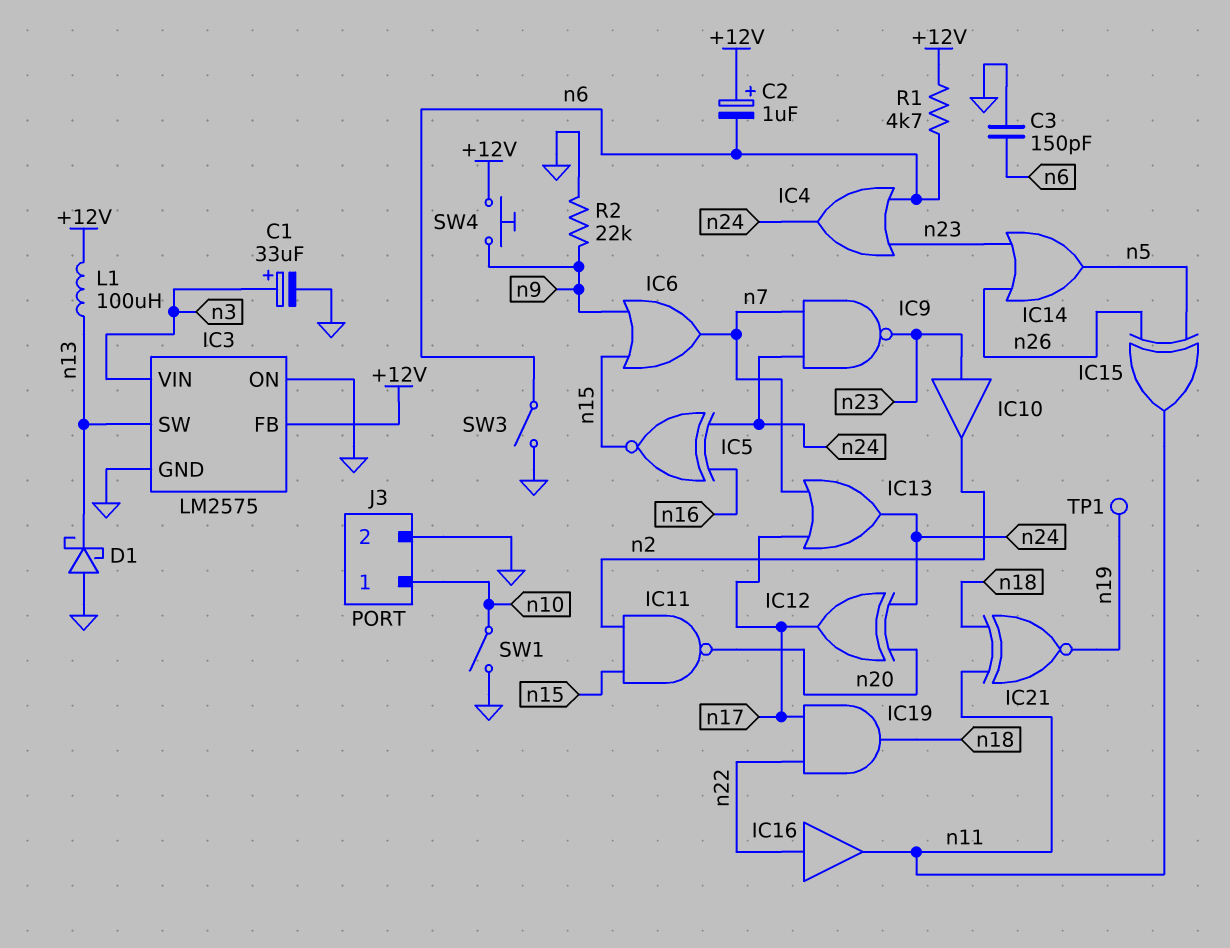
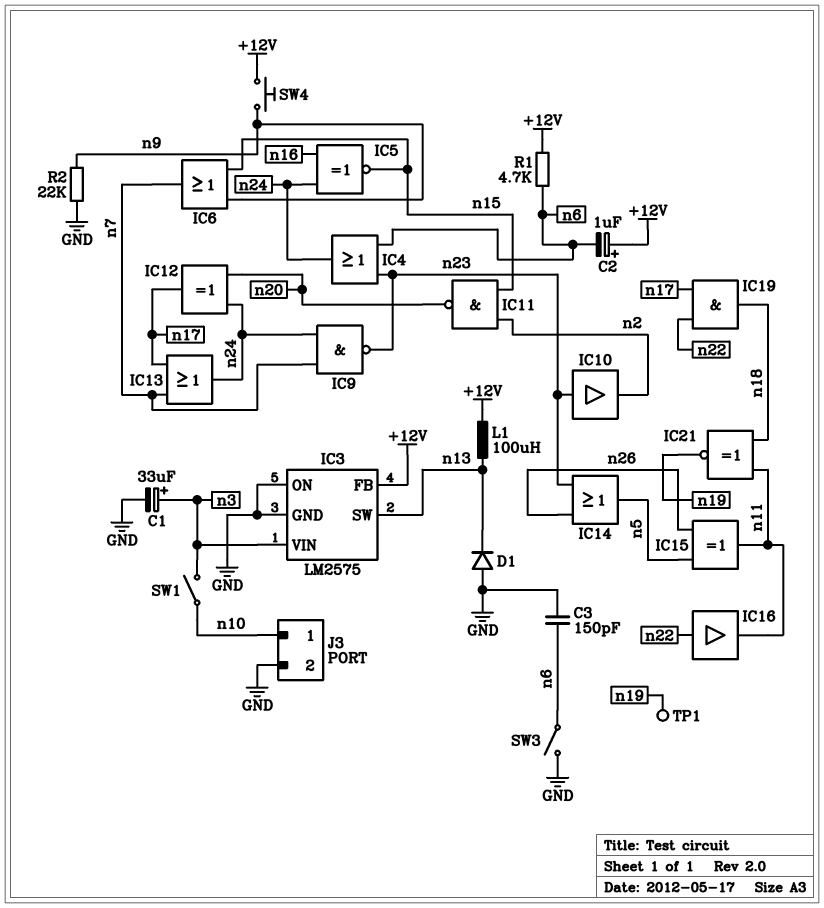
D1: schottky (A GND, K n13) -> diode (A GND, K n13)
SW1: switch (GND, n10) -> switch (n3, n10)

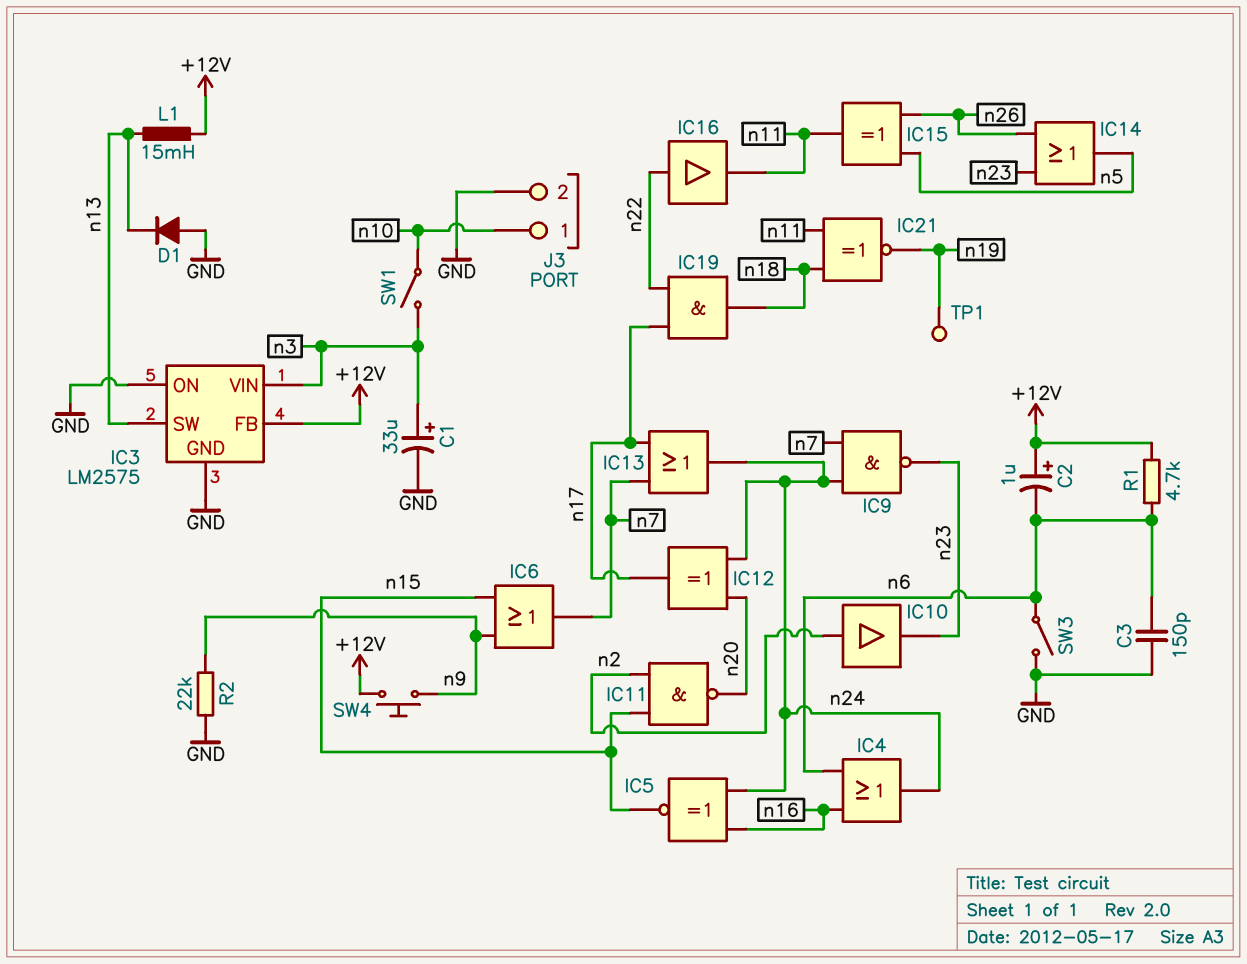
IC4: OR (in n6, in n23, out n24) -> OR (in n6, in n16, out n24)
IC10: buffer (in n23, out n2) -> buffer (in n2, out n23)
L1: 100uH (+12V, n13) -> 15mH (+12V, n13)

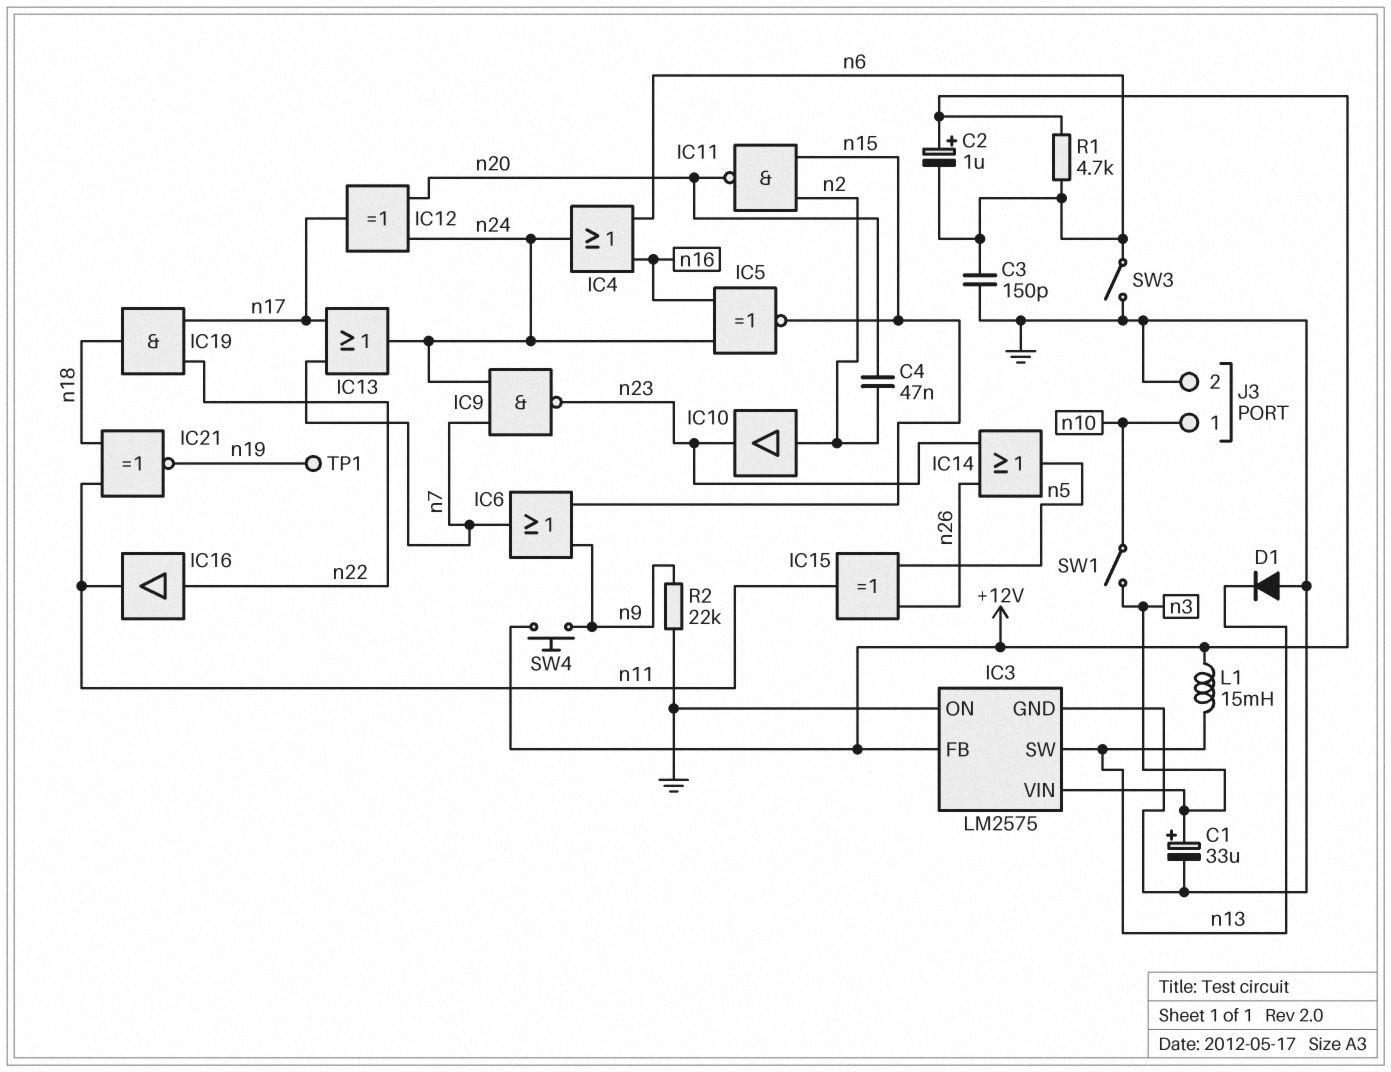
C4: none -> 47nF (n2, n20)

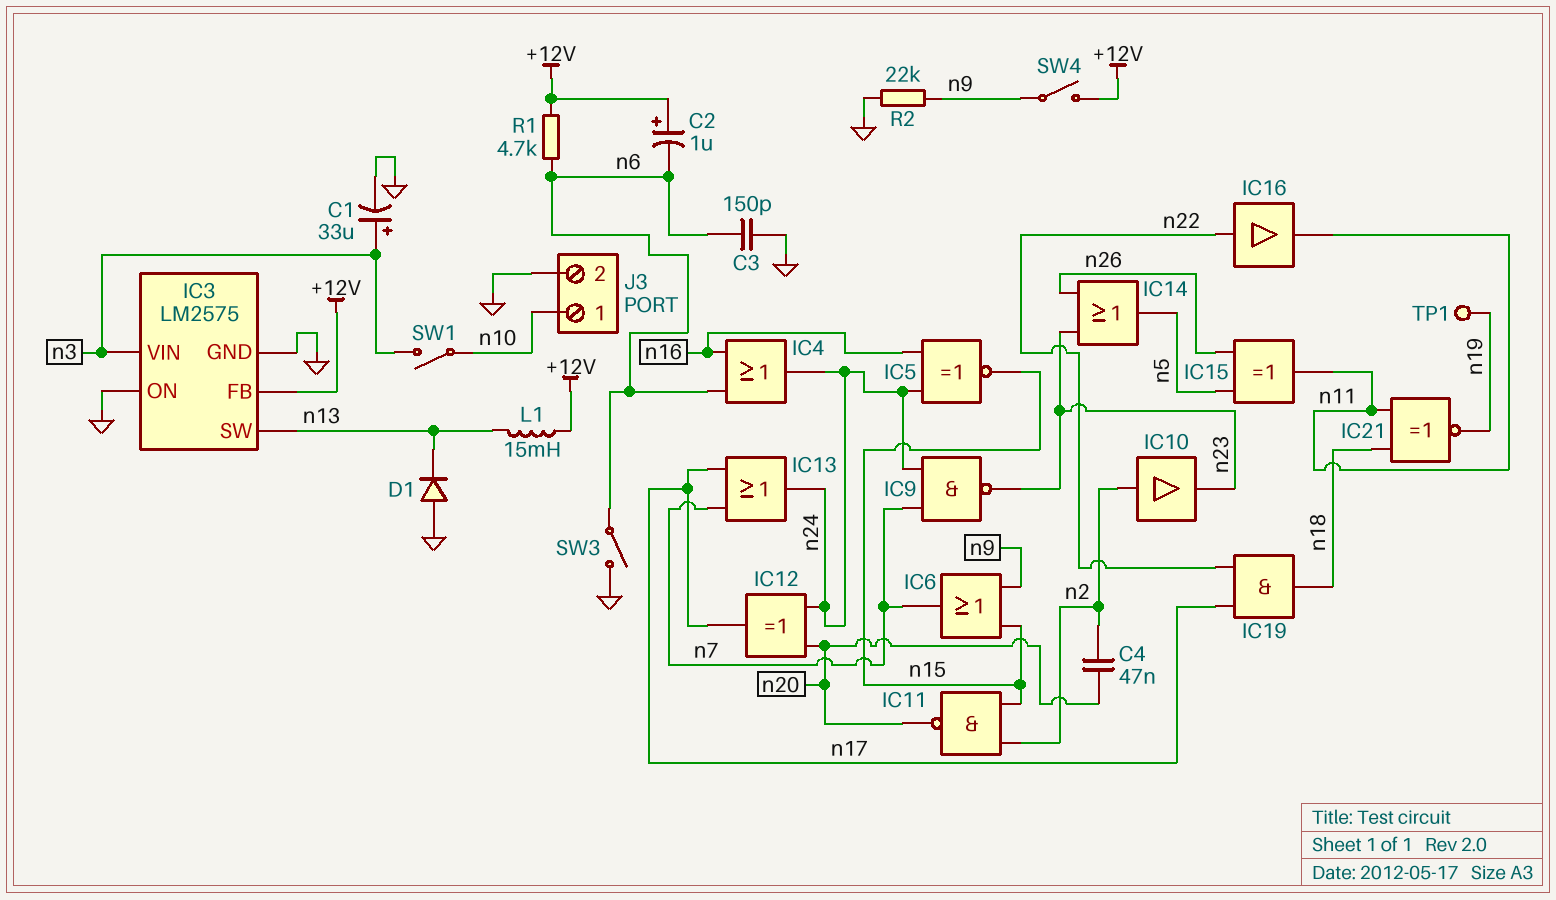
SW4: button (+12V, n9) -> switch (+12V, n9)

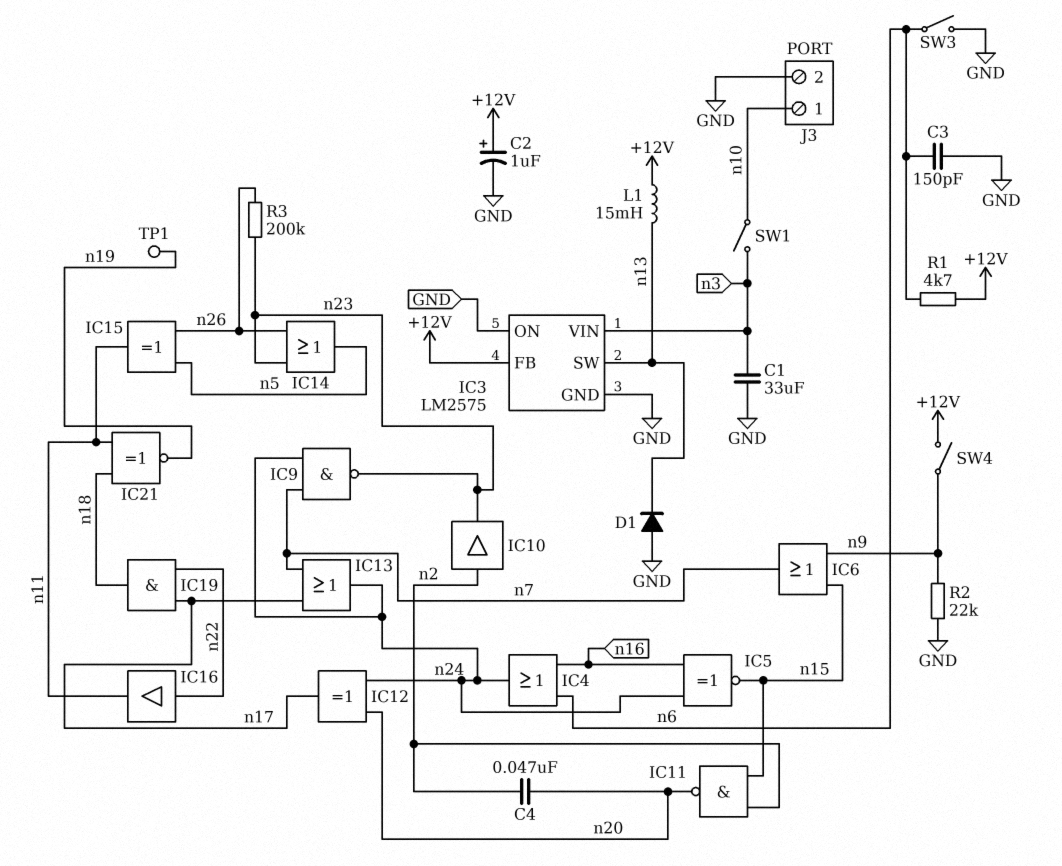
C1: 33uF (plus n3, minus GND) -> 33uF (GND, n3)
C2: 1uF (plus +12V, minus n6) -> 1uF (plus +12V, minus GND)
R3: none -> 200k (n23, n26)

